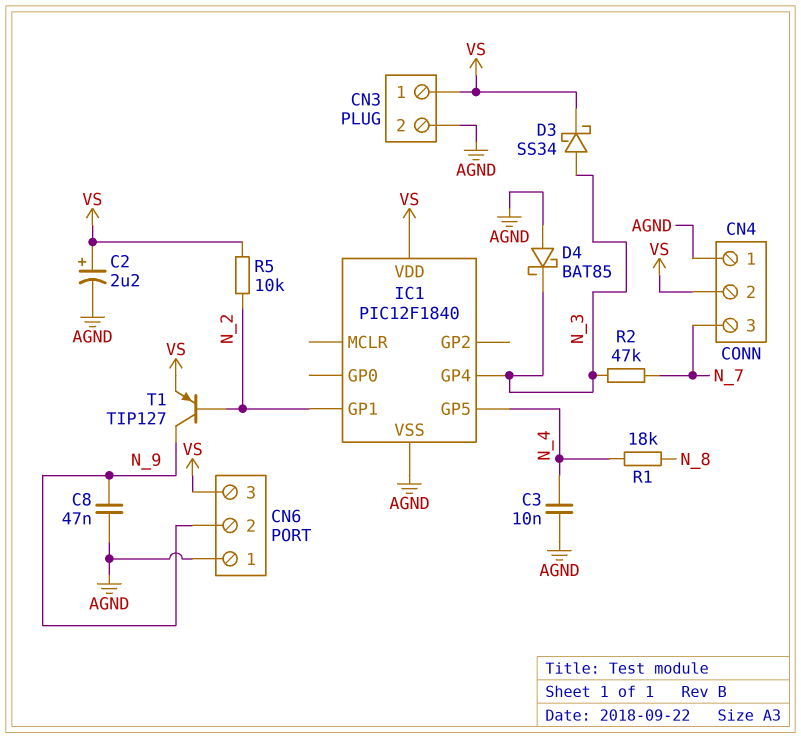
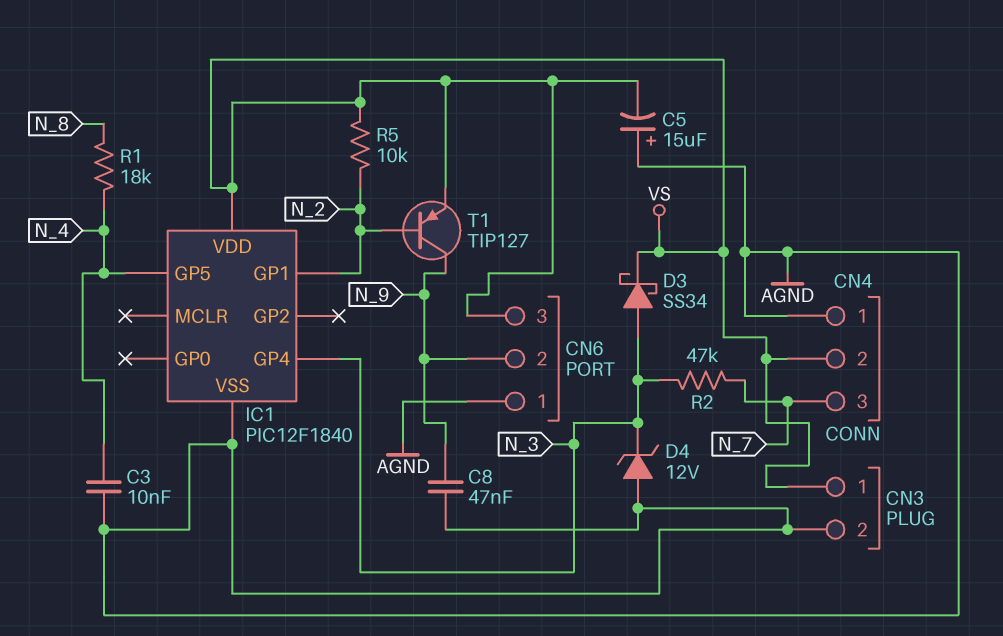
C2: 2.2uF (plus VS, minus AGND) -> none
C5: none -> 15uF (plus AGND, minus VS)
D4: schottky BAT85 (A AGND, K N_3) -> zener 12V (A AGND, K N_3)

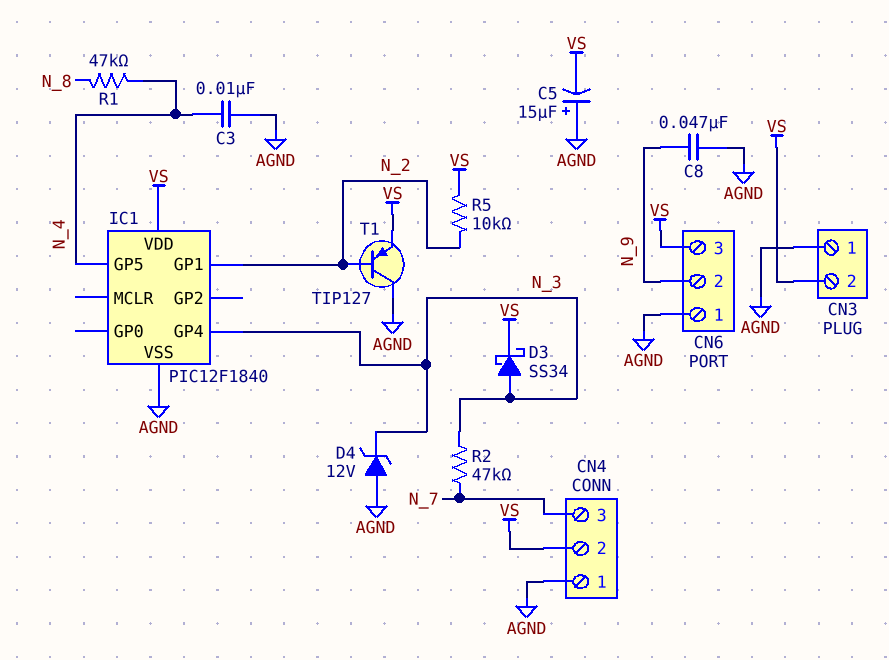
CN3 pin 1: VS -> AGND
CN3 pin 2: AGND -> VS
R1: 18k (N_4, N_8) -> 47k (N_4, N_8)
T1: PNP TIP127 (B N_2, C N_9, E VS) -> PNP TIP127 (B N_2, C AGND, E VS)

